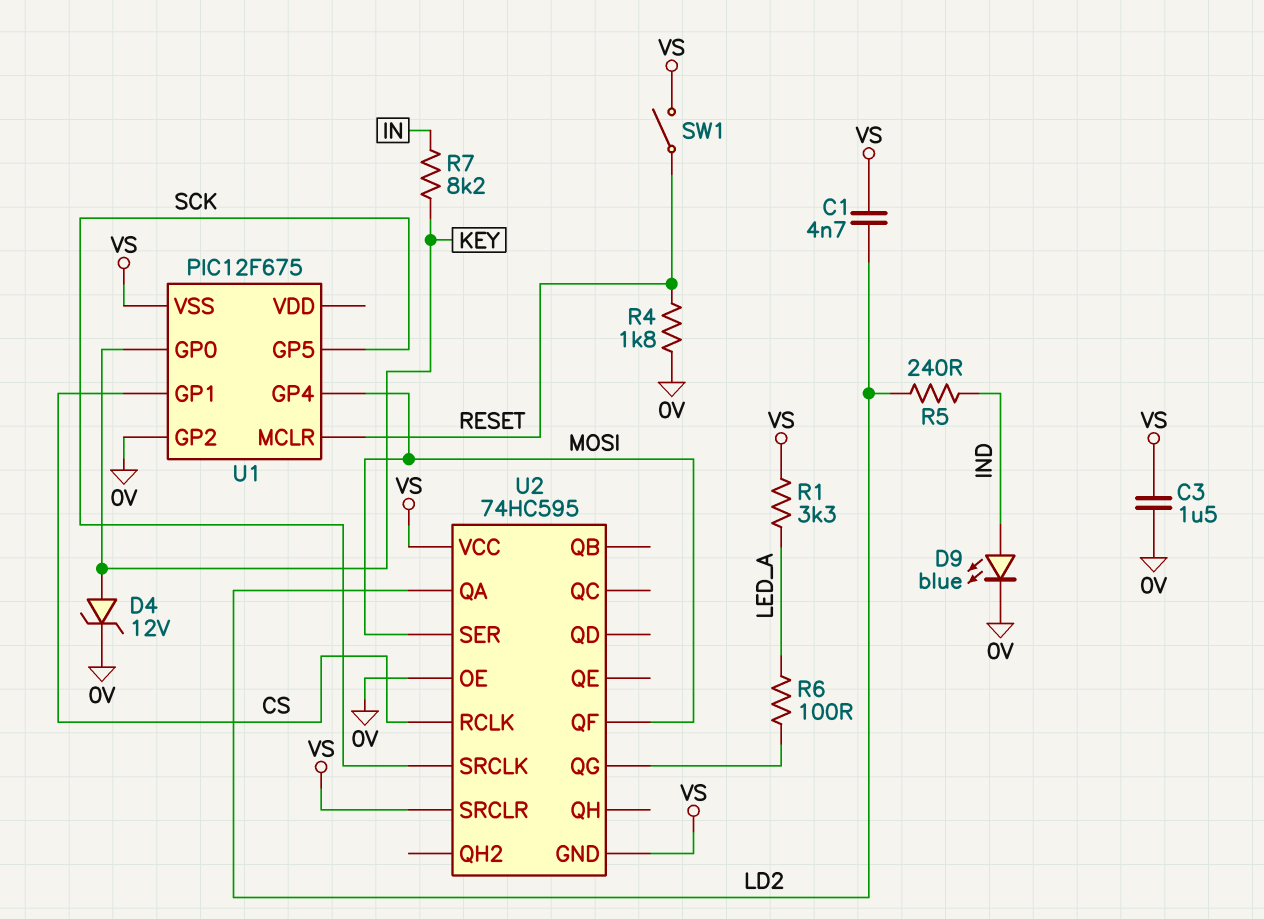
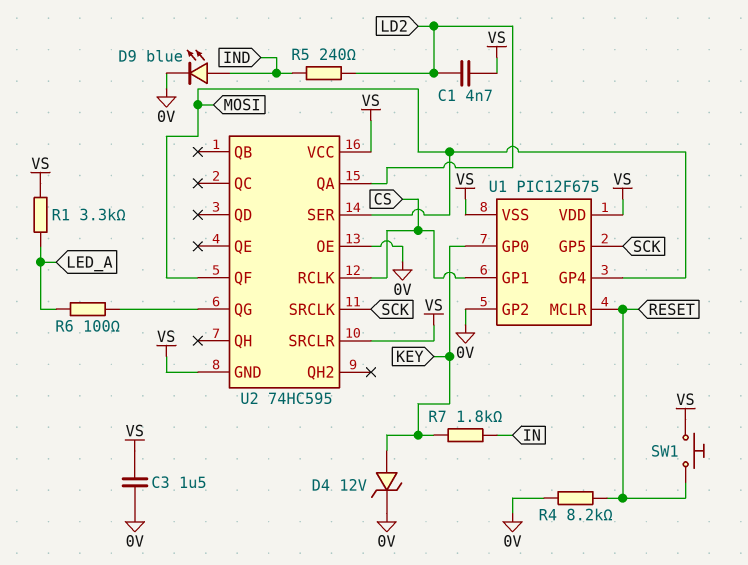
R4: 1.8k (0V, RESET) -> 8.2k (0V, RESET)
R7: 8.2k (IN, KEY) -> 1.8k (IN, KEY)
SW1: switch (RESET, VS) -> button (RESET, VS)
U1 pin VDD: none -> VS

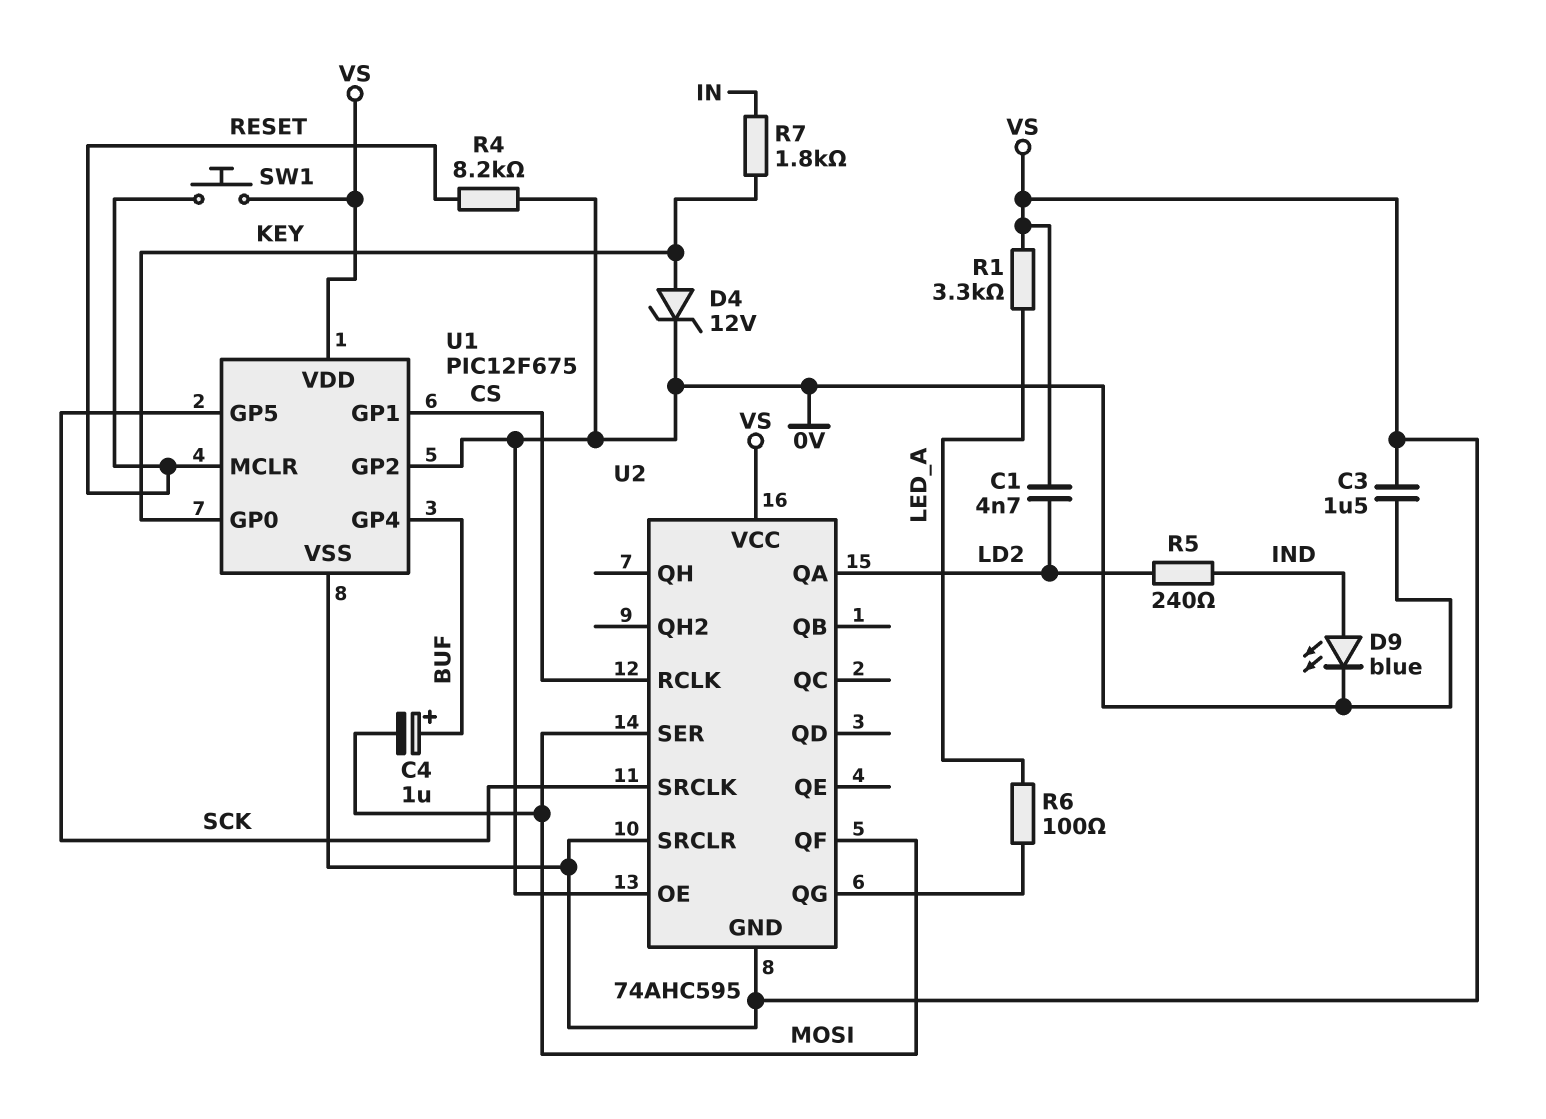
C4: none -> 1uF (plus BUF, minus MOSI)
U1 pin GP4: MOSI -> BUF
U2: 74HC595 -> 74AHC595

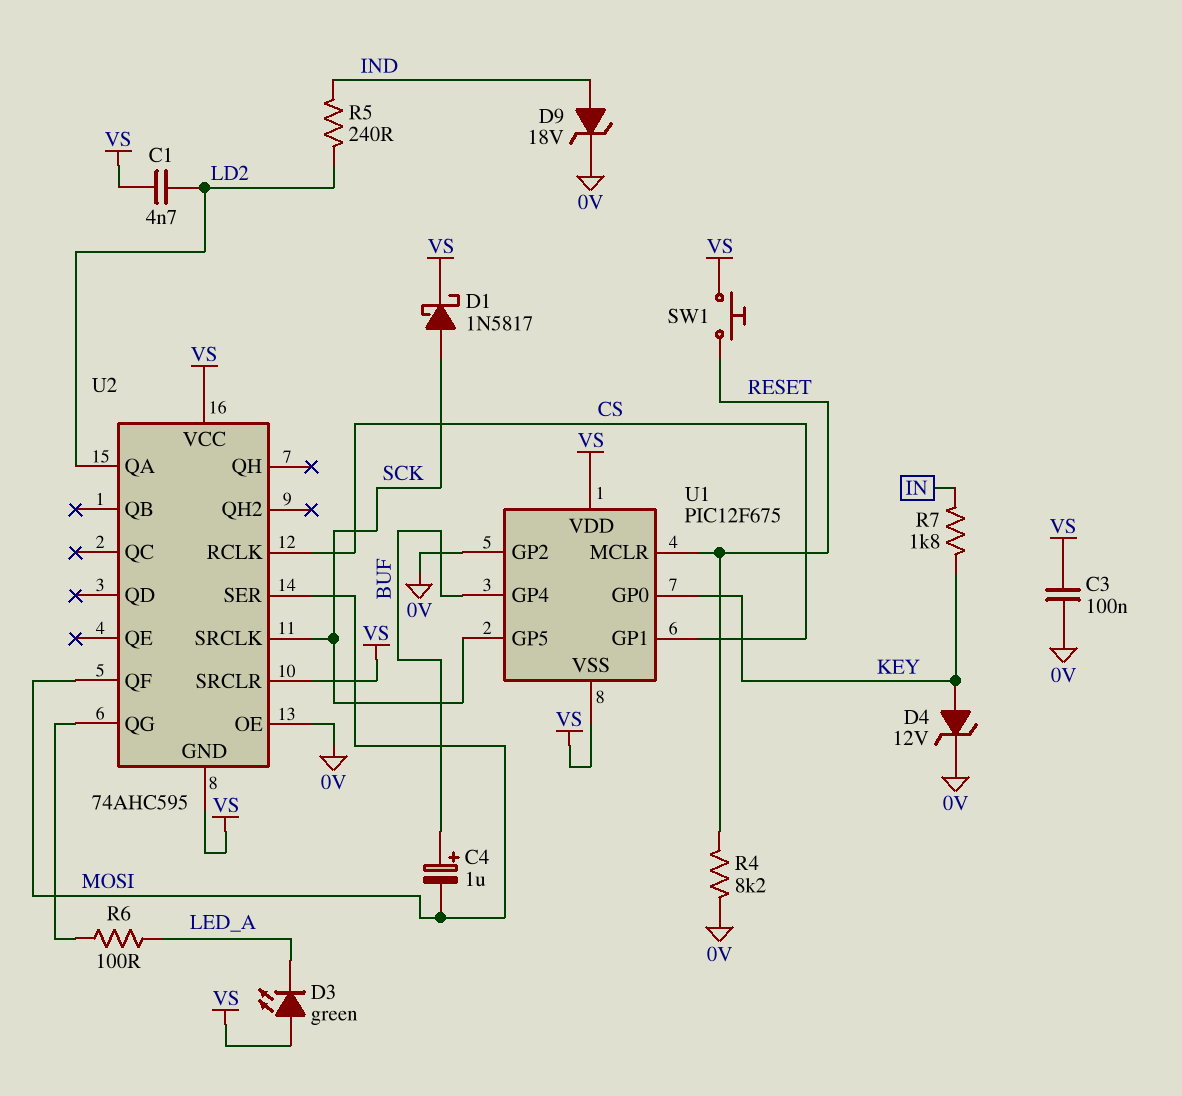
C3: 1.5uF (0V, VS) -> 100nF (0V, VS)
D1: none -> schottky 1N5817 (A SCK, K VS)
D3: none -> LED green (A VS, K LED_A)
D9: LED blue (A IND, K 0V) -> zener 18V (A IND, K 0V)
R1: 3.3k (LED_A, VS) -> none

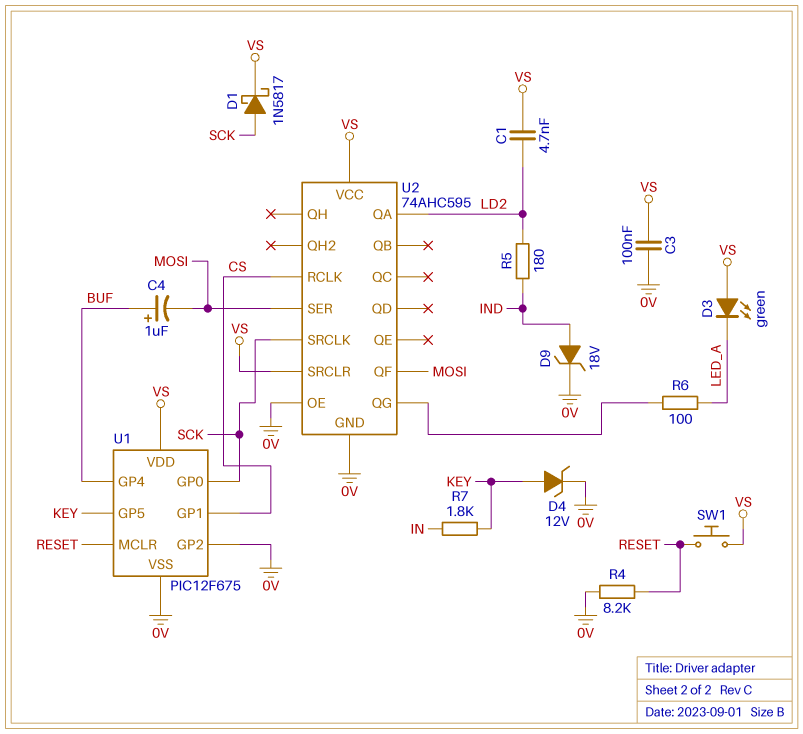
R5: 240 (IND, LD2) -> 180 (IND, LD2)
U1 pin GP0: KEY -> SCK
U1 pin GP5: SCK -> KEY
U1 pin VSS: VS -> 0V
U2 pin GND: VS -> 0V

